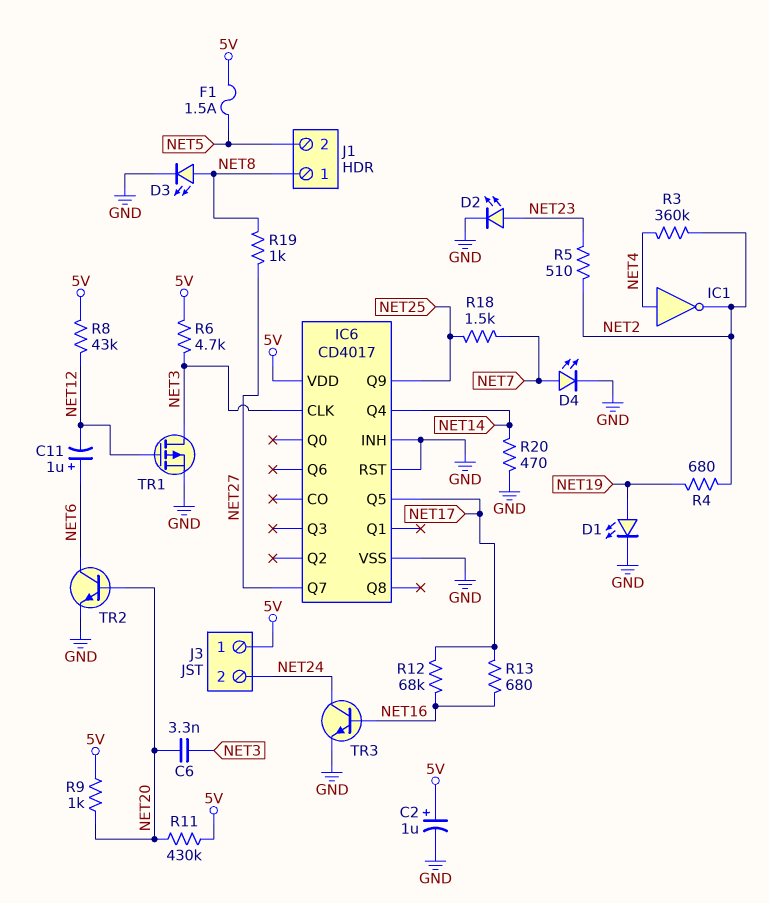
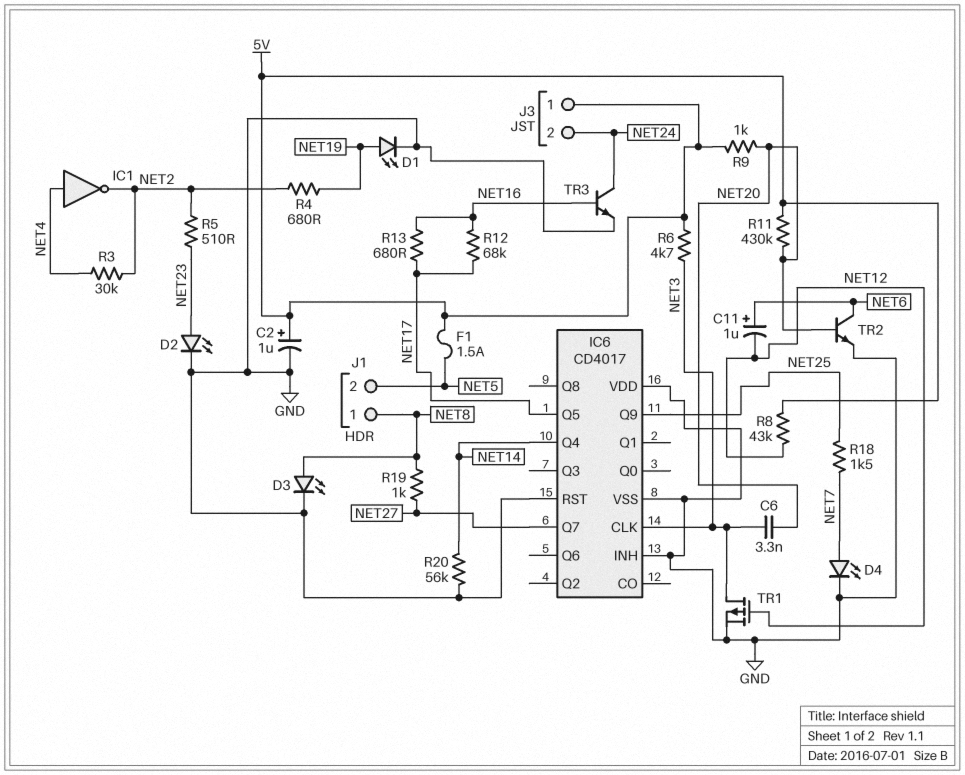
IC6 pin VDD: 5V -> GND
R3: 360k (NET2, NET4) -> 30k (NET2, NET4)
R20: 470 (GND, NET14) -> 56k (GND, NET14)

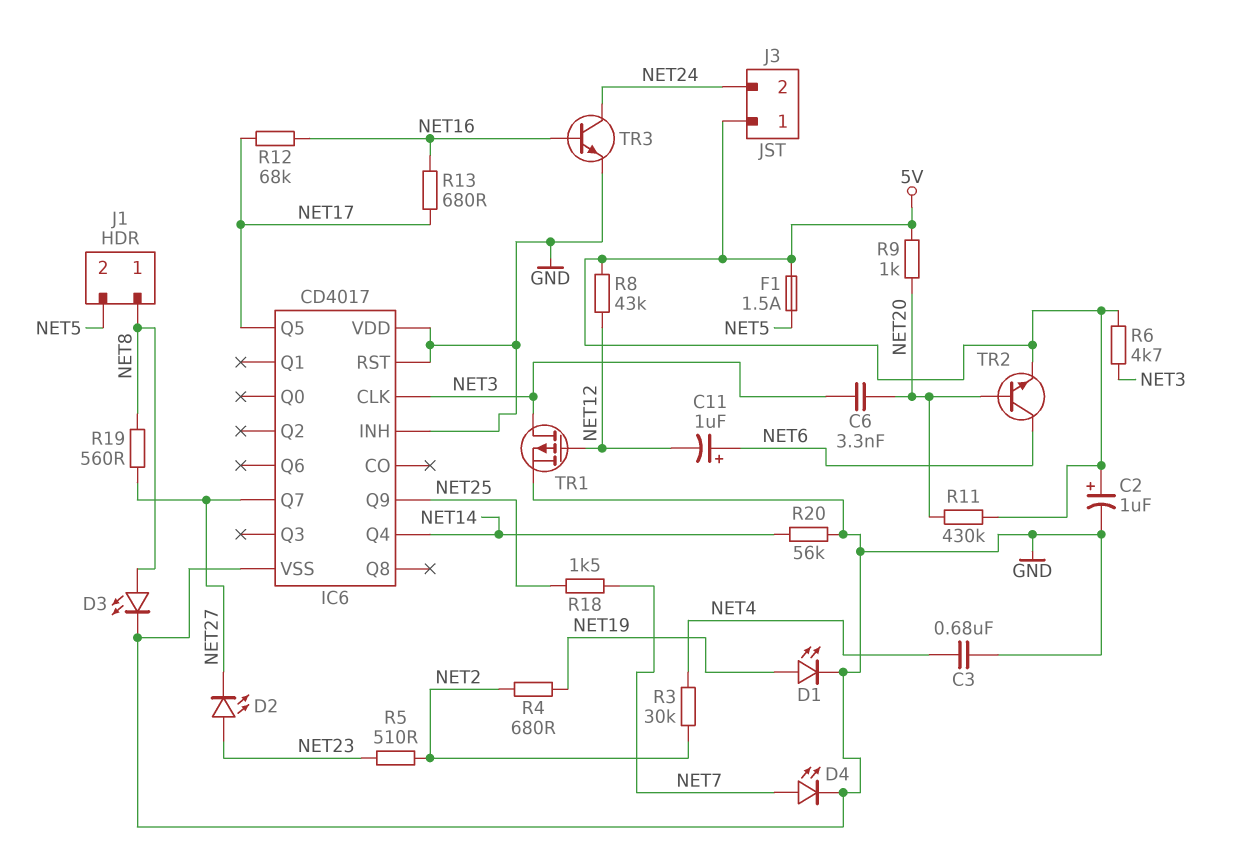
C3: none -> 680nF (GND, NET4)
D2: LED (A NET23, K GND) -> LED (A NET23, K NET27)
IC1: NOT (in NET4, out NET2) -> none
R19: 1k (NET8, NET27) -> 560 (NET8, NET27)
TR2: NPN (B NET20, C NET6, E GND) -> NPN (B NET20, C NET6, E 5V)

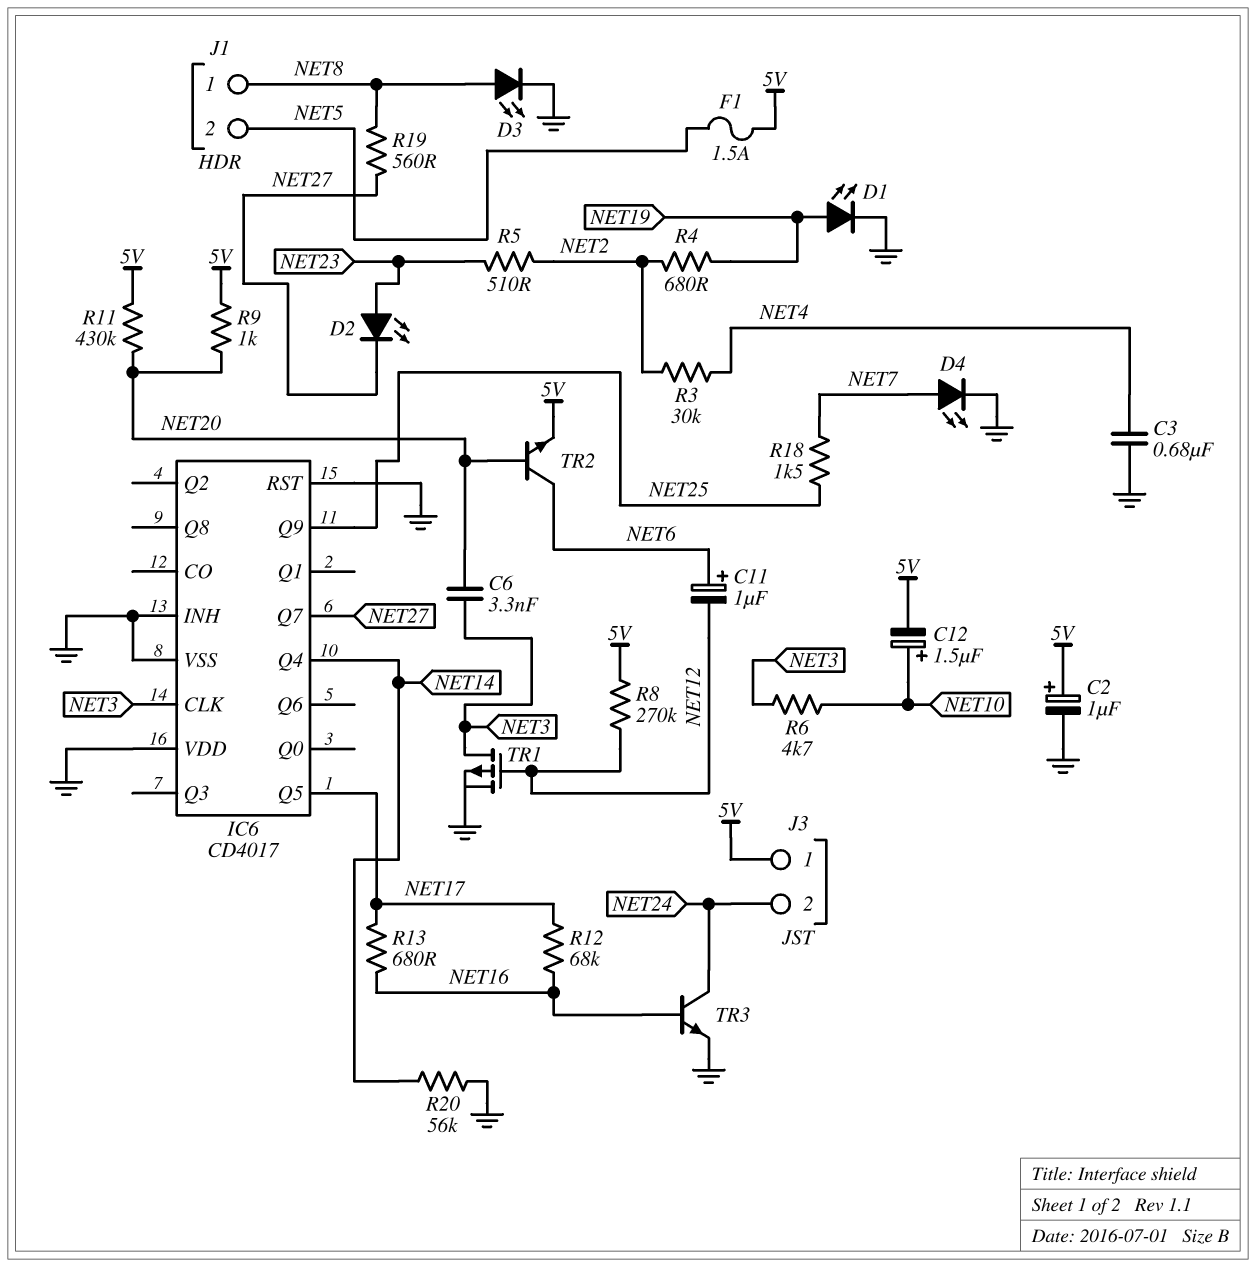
C12: none -> 1.5uF (plus NET10, minus 5V)
R6: 4.7k (5V, NET3) -> 4.7k (NET3, NET10)
R8: 43k (5V, NET12) -> 270k (5V, NET12)

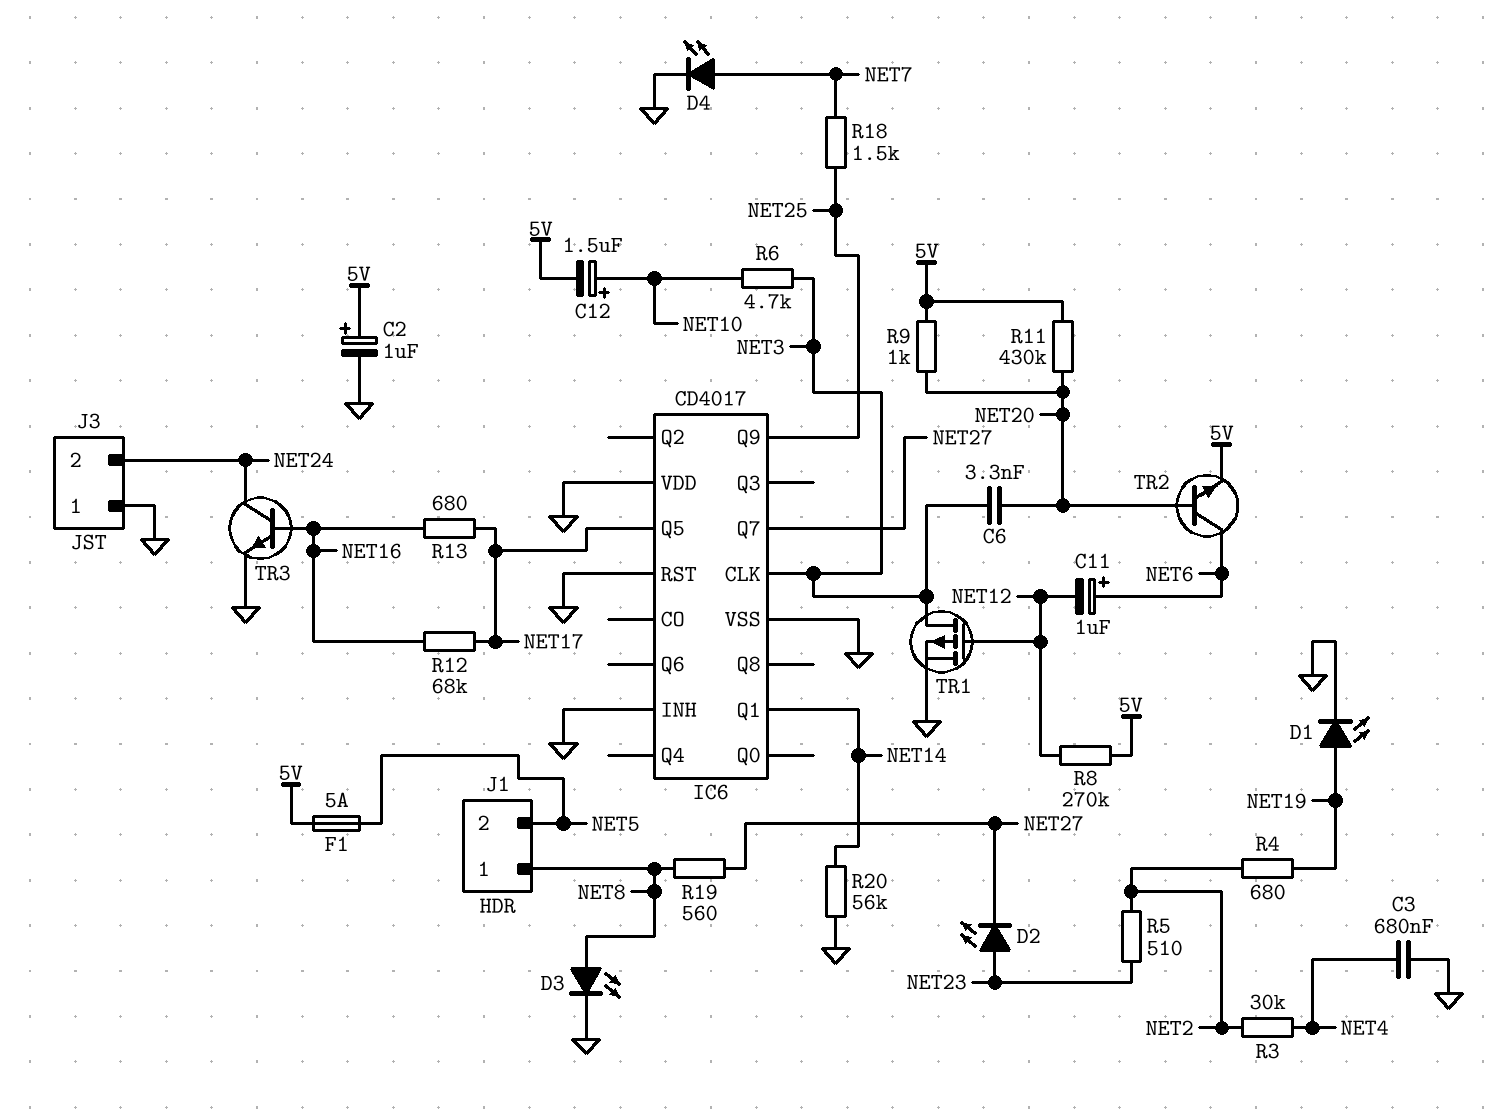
F1: 1.5A (5V, NET5) -> 5A (5V, NET5)
IC6 pin Q1: none -> NET14
IC6 pin Q4: NET14 -> none
J3 pin 1: 5V -> GND

